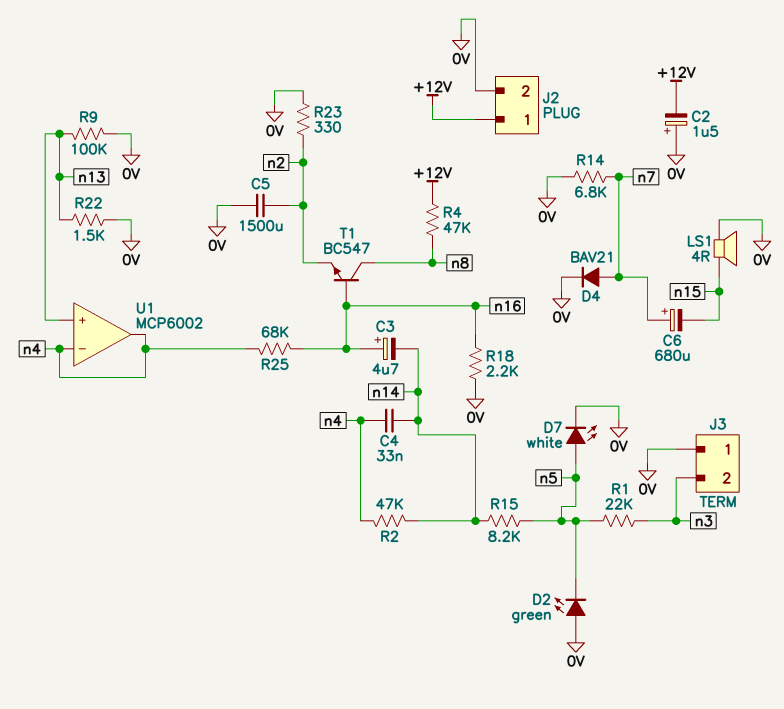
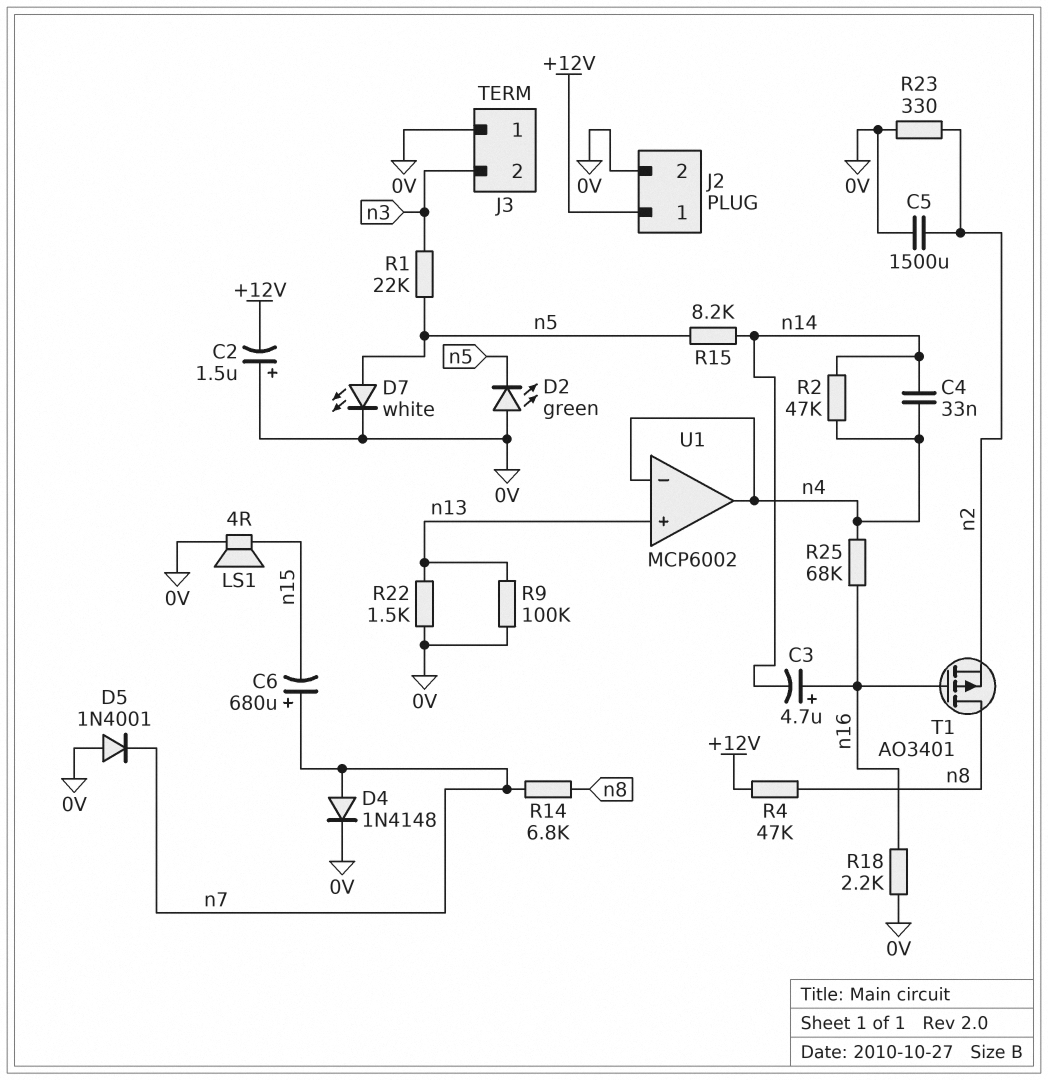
D4: diode BAV21 (A n7, K 0V) -> diode 1N4148 (A n7, K 0V)
D5: none -> diode 1N4001 (A 0V, K n7)
R14: 6.8k (0V, n7) -> 6.8k (n7, n8)
T1: NPN BC547 (B n16, C n8, E n2) -> PMOS AO3401 (G n16, D n8, S n2)

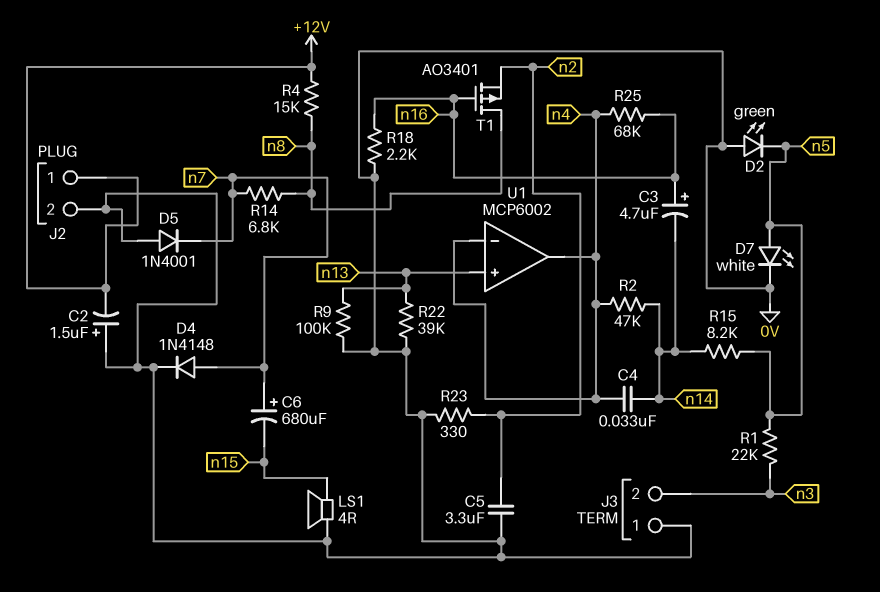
C5: 1500uF (0V, n2) -> 3.3uF (0V, n2)
R4: 47k (+12V, n8) -> 15k (+12V, n8)
R22: 1.5k (0V, n13) -> 39k (0V, n13)

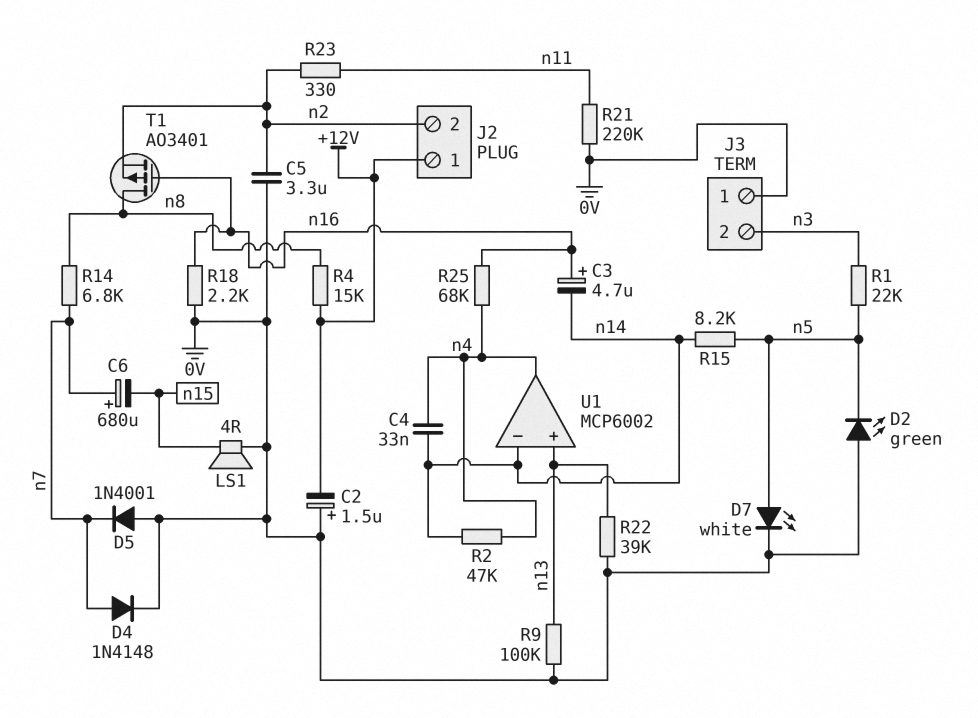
J2 pin 2: 0V -> n2
R21: none -> 220k (0V, n11)
R23: 330 (0V, n2) -> 330 (n2, n11)
U1 pin in-: n4 -> n14

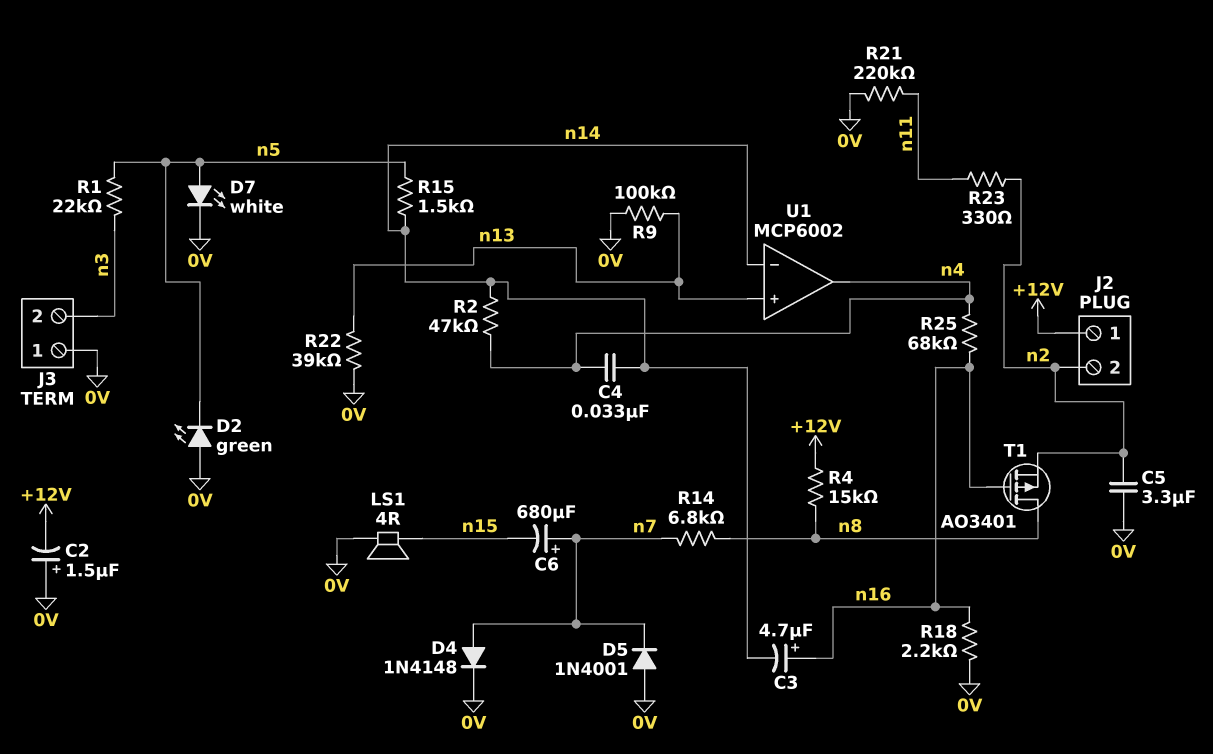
R15: 8.2k (n5, n14) -> 1.5k (n5, n14)

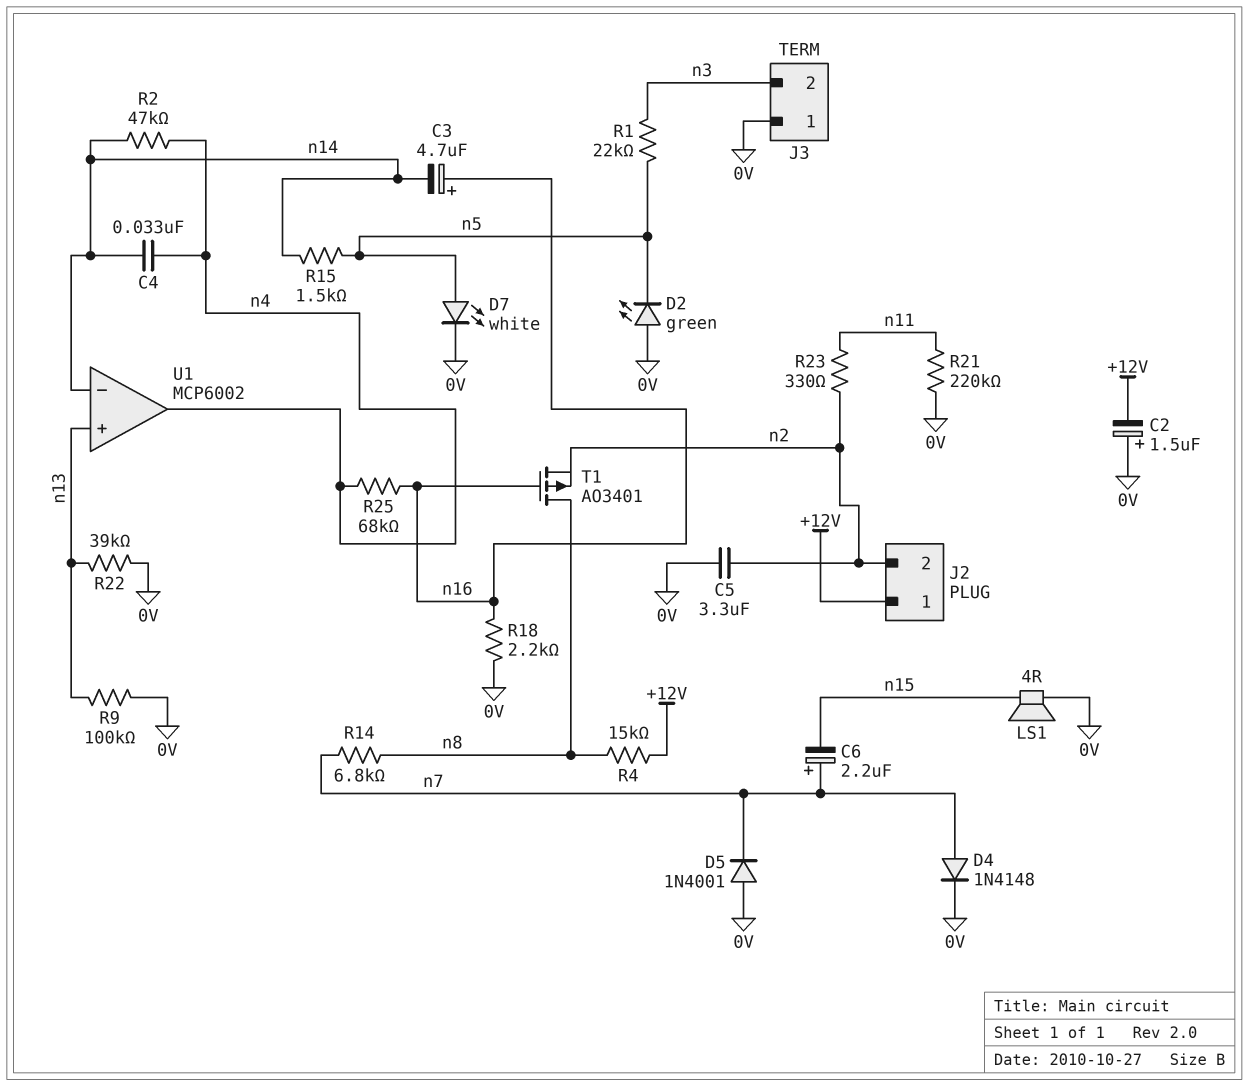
C6: 680uF (plus n7, minus n15) -> 2.2uF (plus n7, minus n15)

